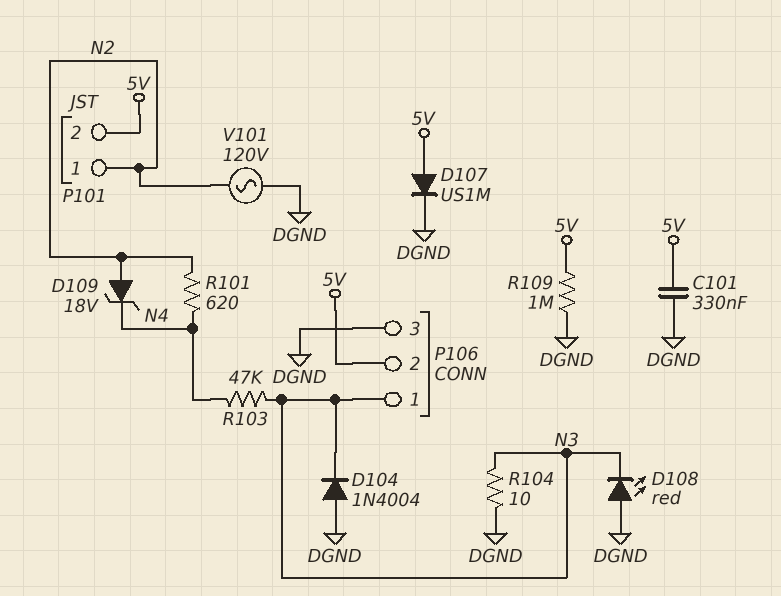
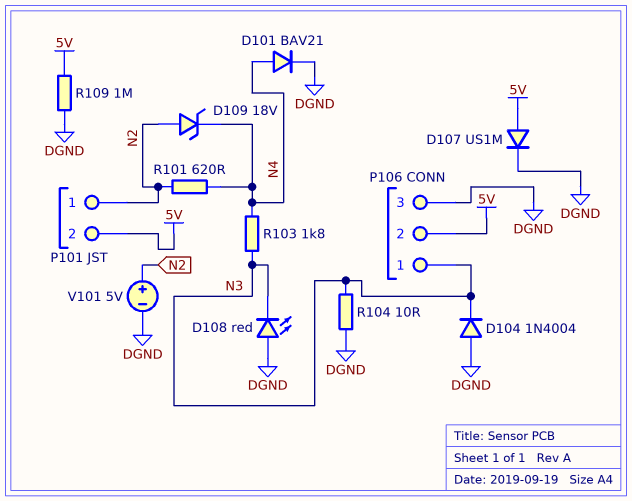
C101: 330nF (5V, DGND) -> none
D101: none -> diode BAV21 (A N4, K DGND)
R103: 47k (N3, N4) -> 1.8k (N3, N4)
V101: AC 120V (DGND, N2) -> 5V (plus N2, minus DGND)

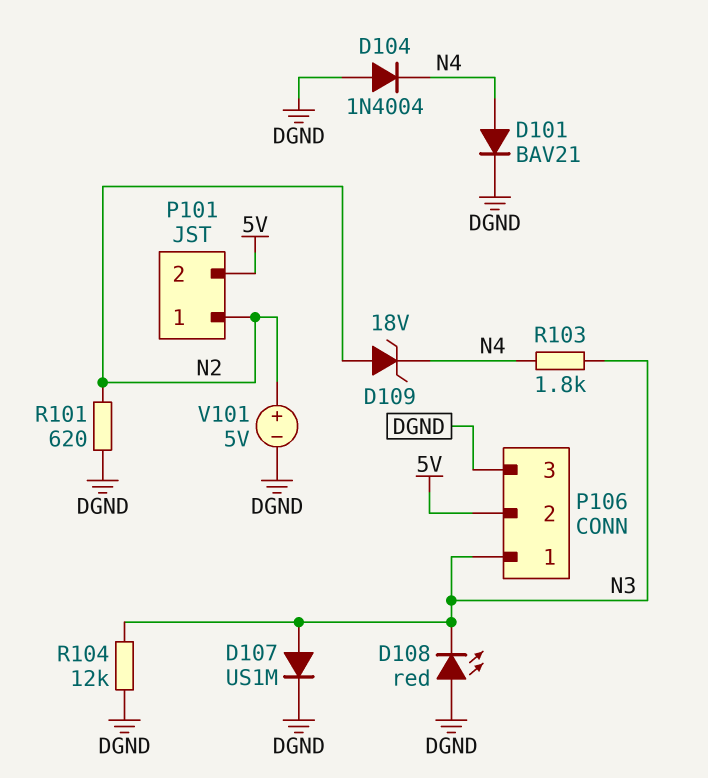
D104: diode 1N4004 (A DGND, K N3) -> diode 1N4004 (A DGND, K N4)
D107: diode US1M (A 5V, K DGND) -> diode US1M (A N3, K DGND)
R101: 620 (N2, N4) -> 620 (DGND, N2)
R104: 10 (DGND, N3) -> 12k (DGND, N3)
R109: 1M (5V, DGND) -> none

